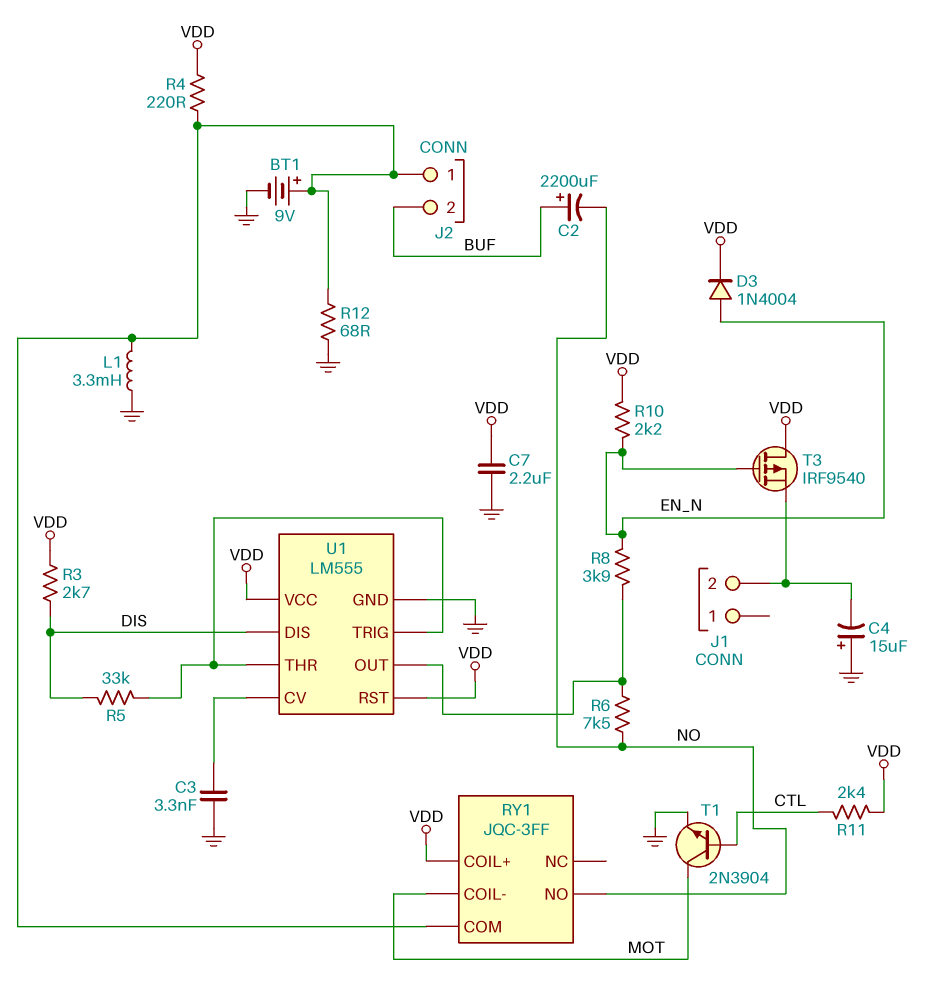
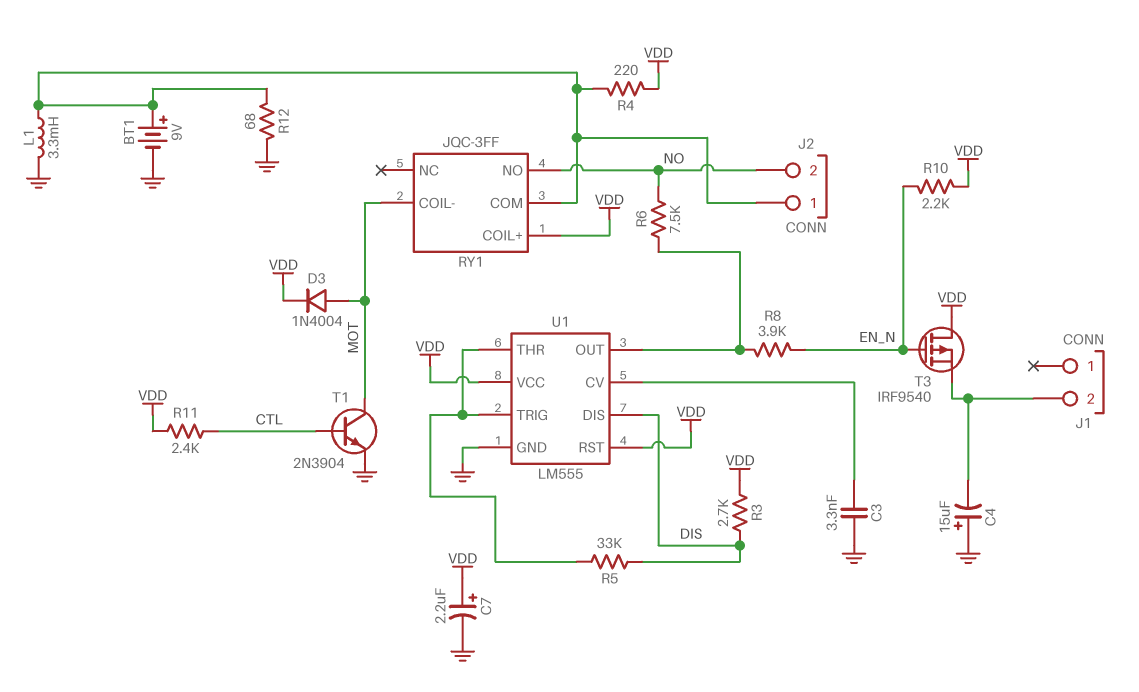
C2: 2200uF (plus BUF, minus NO) -> none
C7: 2.2uF (GND, VDD) -> 2.2uF (plus VDD, minus GND)
D3: diode 1N4004 (A EN_N, K VDD) -> diode 1N4004 (A MOT, K VDD)
J2 pin 2: BUF -> NO

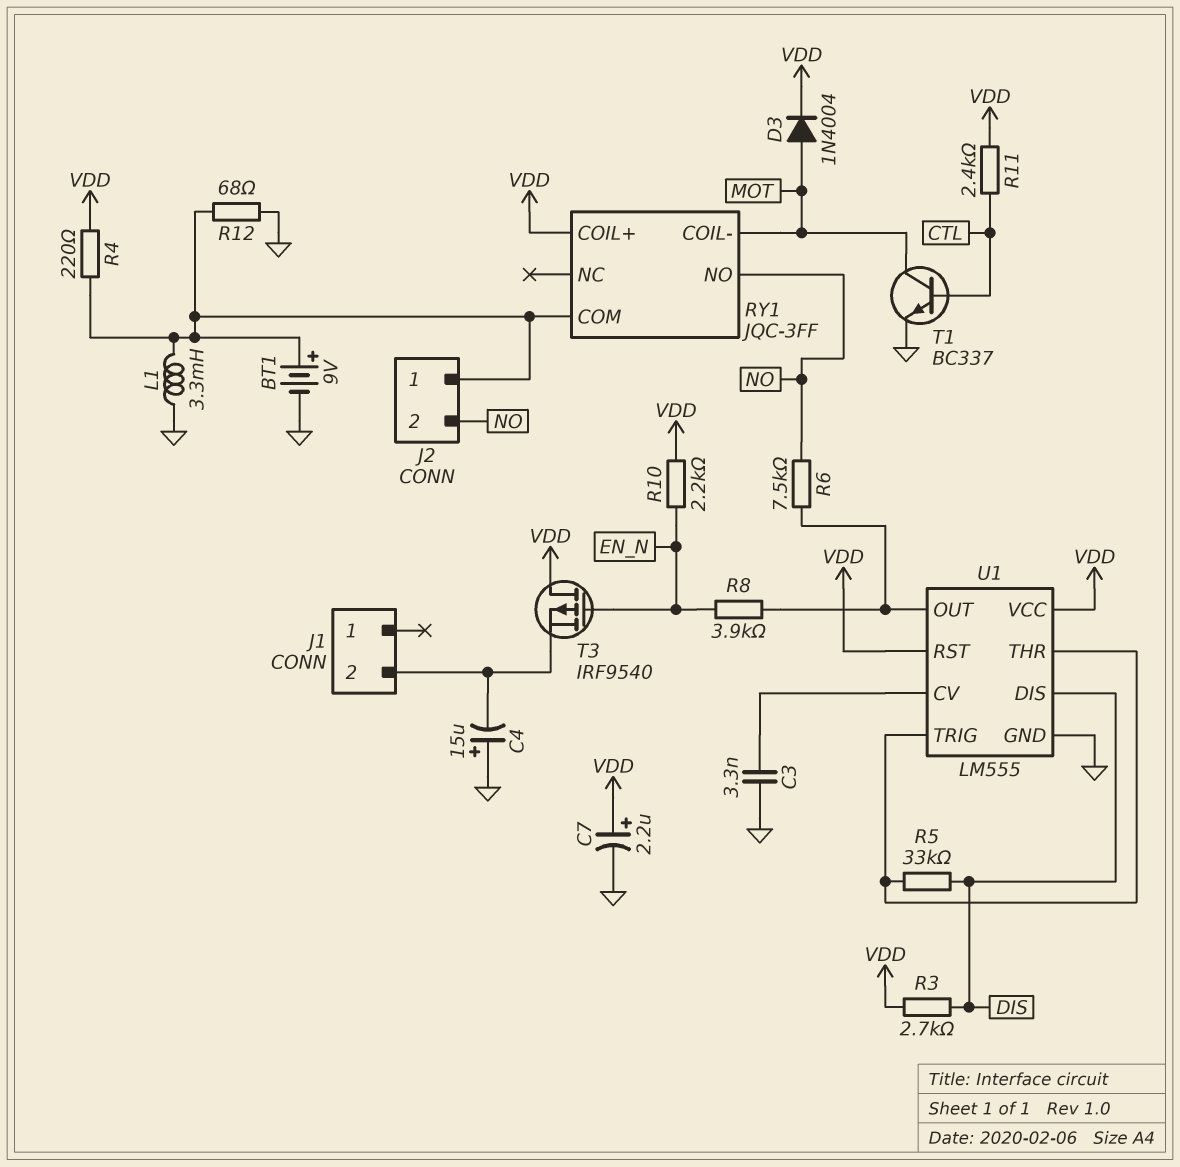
T1: NPN 2N3904 (B CTL, C MOT, E GND) -> NPN BC337 (B CTL, C MOT, E GND)

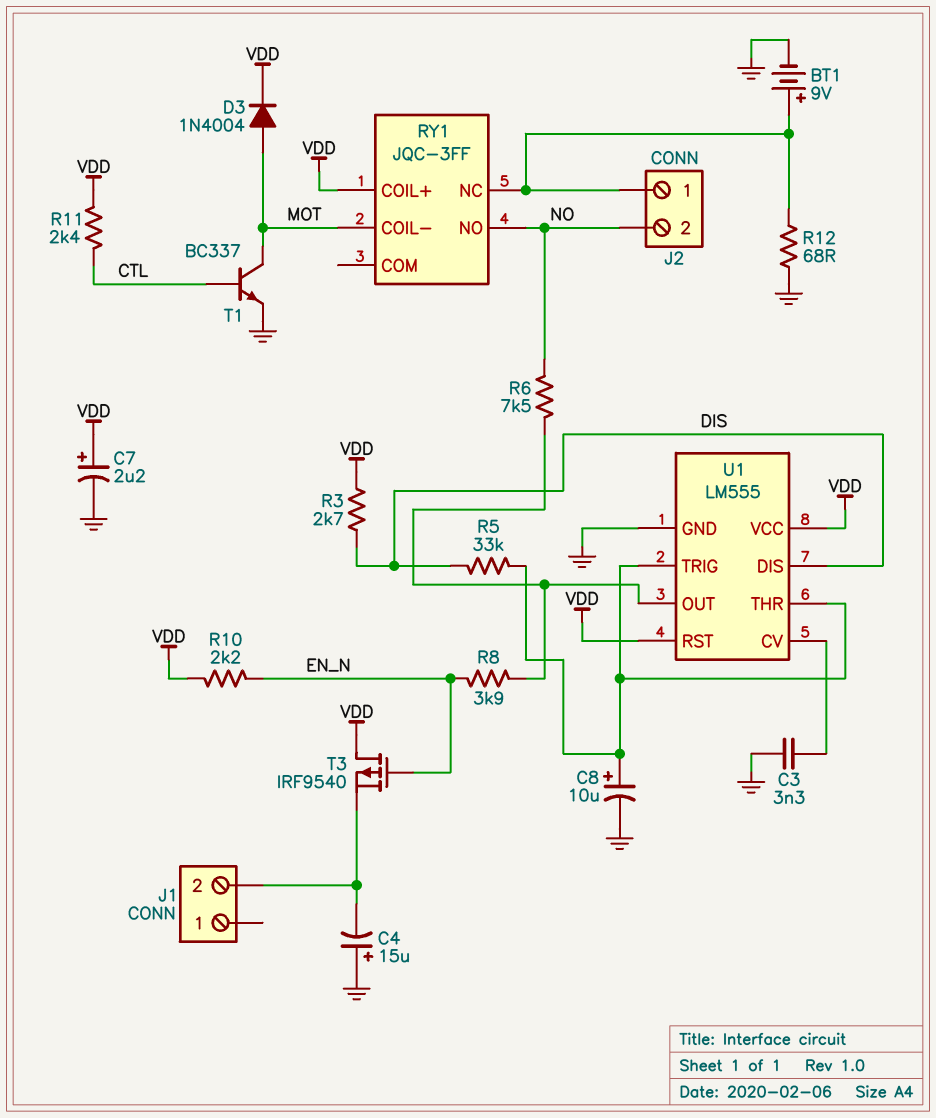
C8: none -> 10uF (plus U1/THR, minus GND)
L1: 3.3mH (GND, J2/1) -> none
R4: 220 (J2/1, VDD) -> none
RY1 pin COM: J2/1 -> none
RY1 pin NC: none -> J2/1

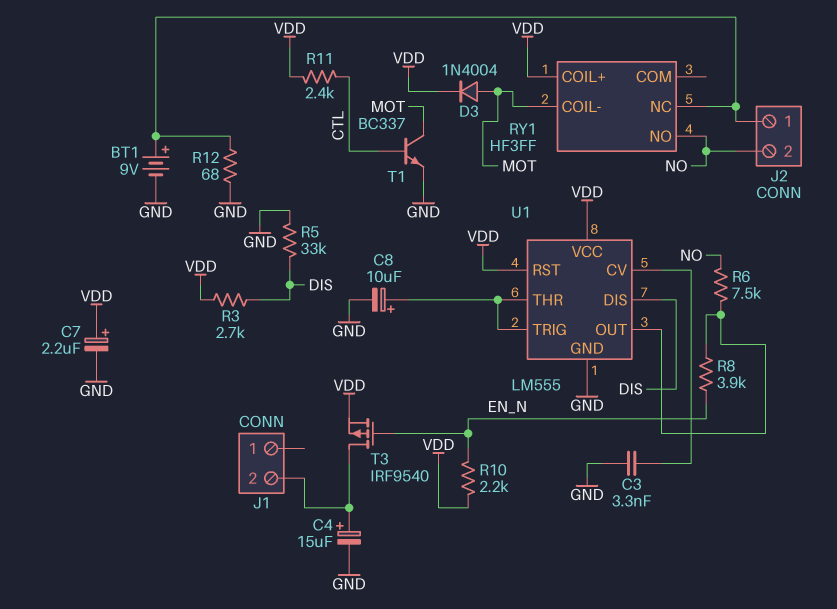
C4: 15uF (plus GND, minus J1/2) -> 15uF (plus J1/2, minus GND)
R5: 33k (DIS, U1/THR) -> 33k (DIS, GND)
RY1: JQC-3FF -> HF3FF
T3: PMOS IRF9540 (G EN_N, D VDD, S J1/2) -> PMOS IRF9540 (G EN_N, D J1/2, S VDD)

